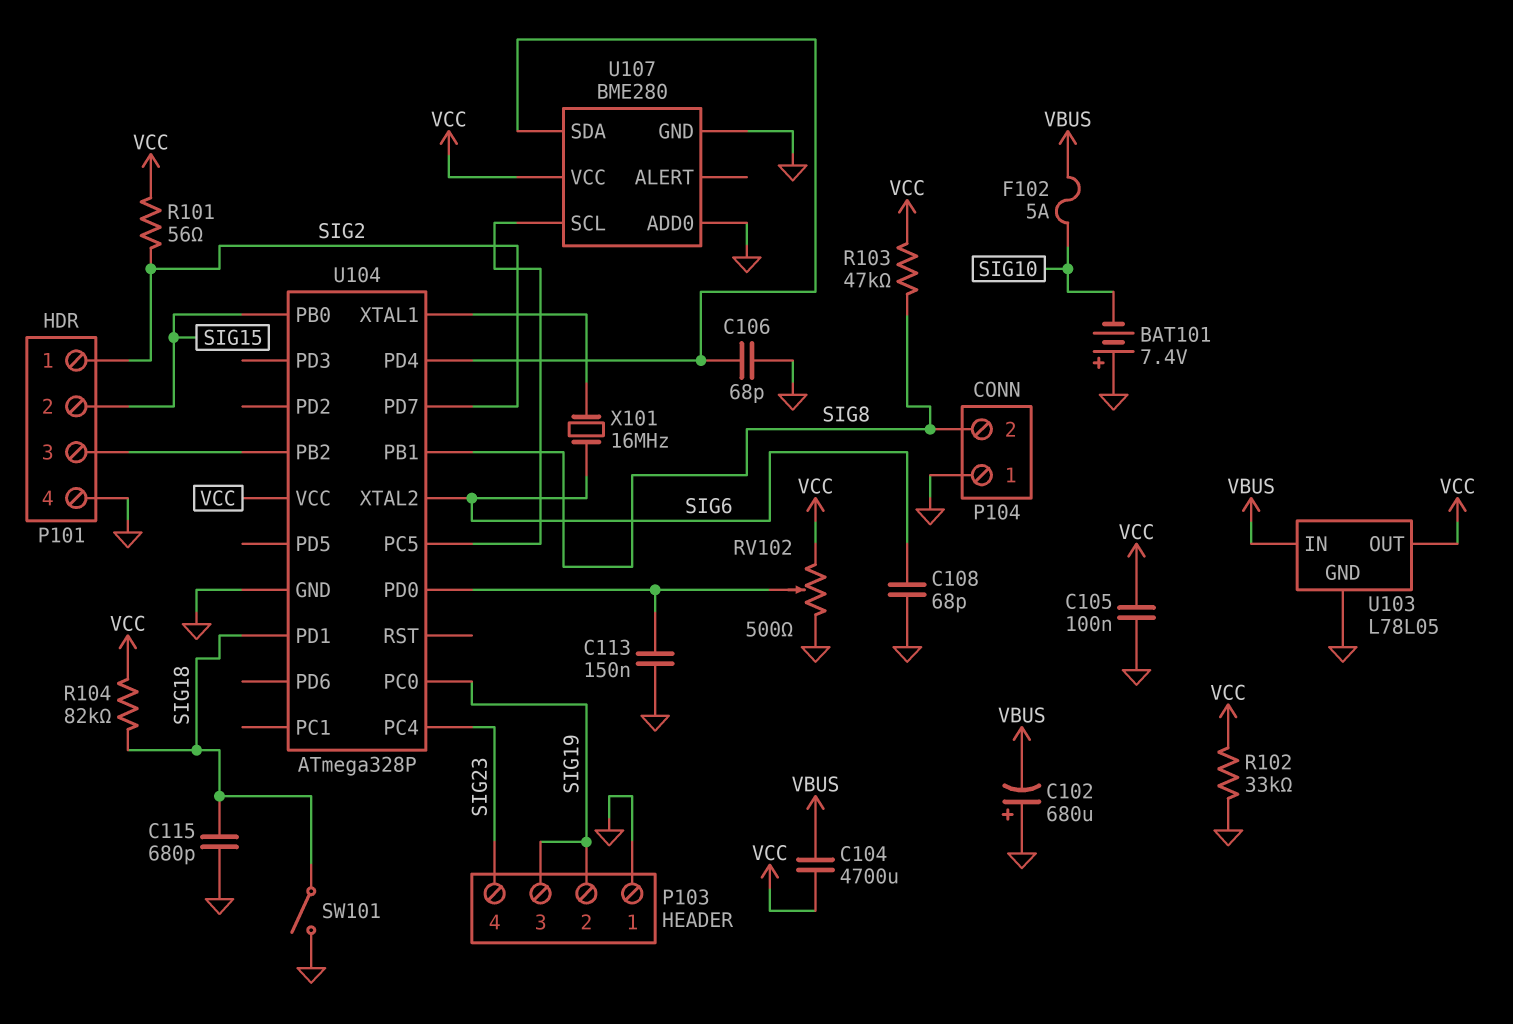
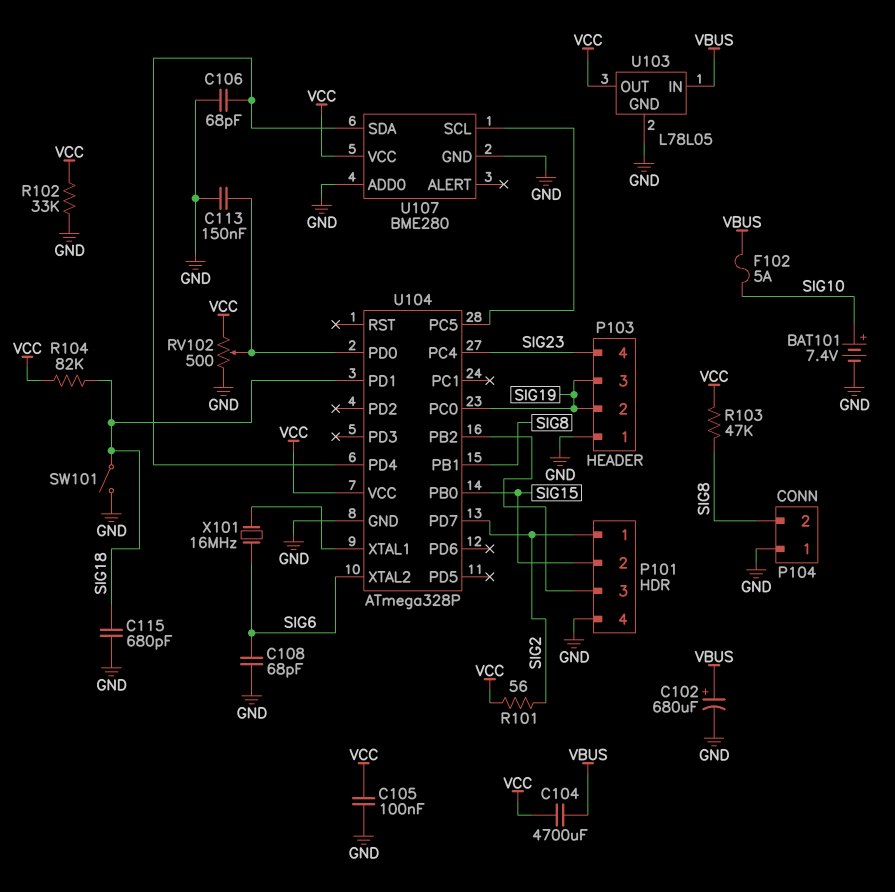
BAT101: 7.4V (plus GND, minus SIG10) -> 7.4V (plus SIG10, minus GND)
C102: 680uF (plus GND, minus VBUS) -> 680uF (plus VBUS, minus GND)

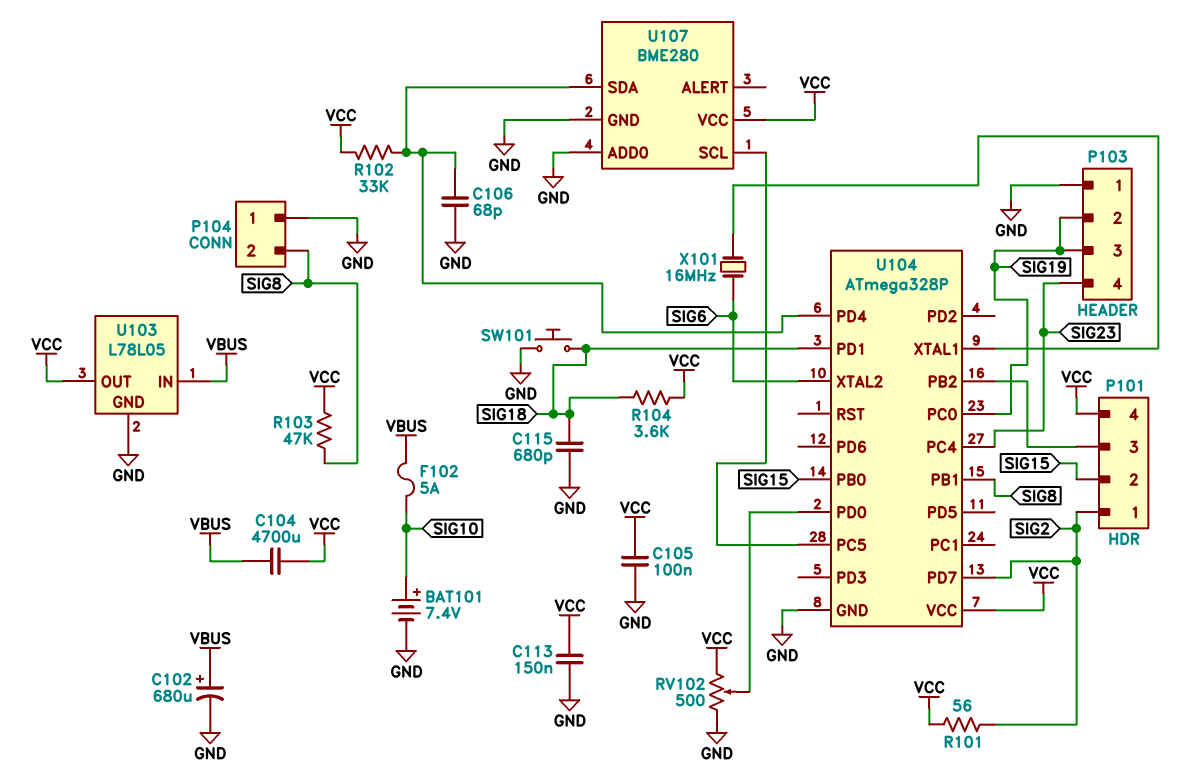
C108: 68pF (GND, SIG6) -> none
C113: 150nF (GND, U104/PD0) -> 150nF (GND, VCC)
P101 pin 4: GND -> VCC
R102: 33k (GND, VCC) -> 33k (U104/PD4, VCC)
R104: 82k (SIG18, VCC) -> 3.6k (SIG18, VCC)
SW101: switch (GND, SIG18) -> button (GND, SIG18)

